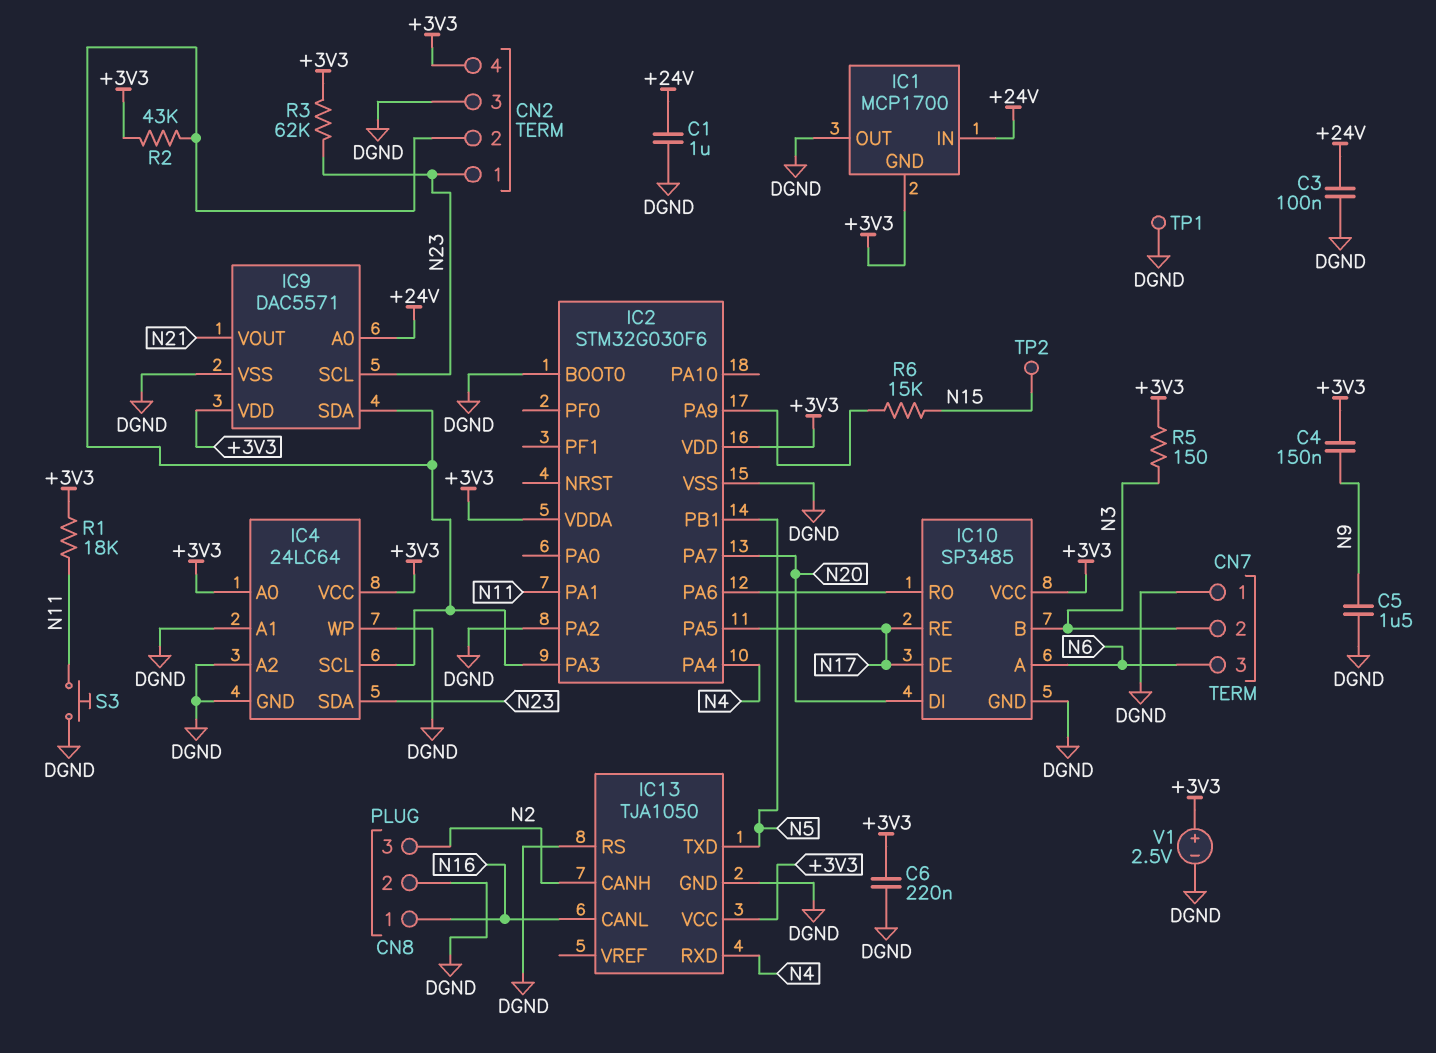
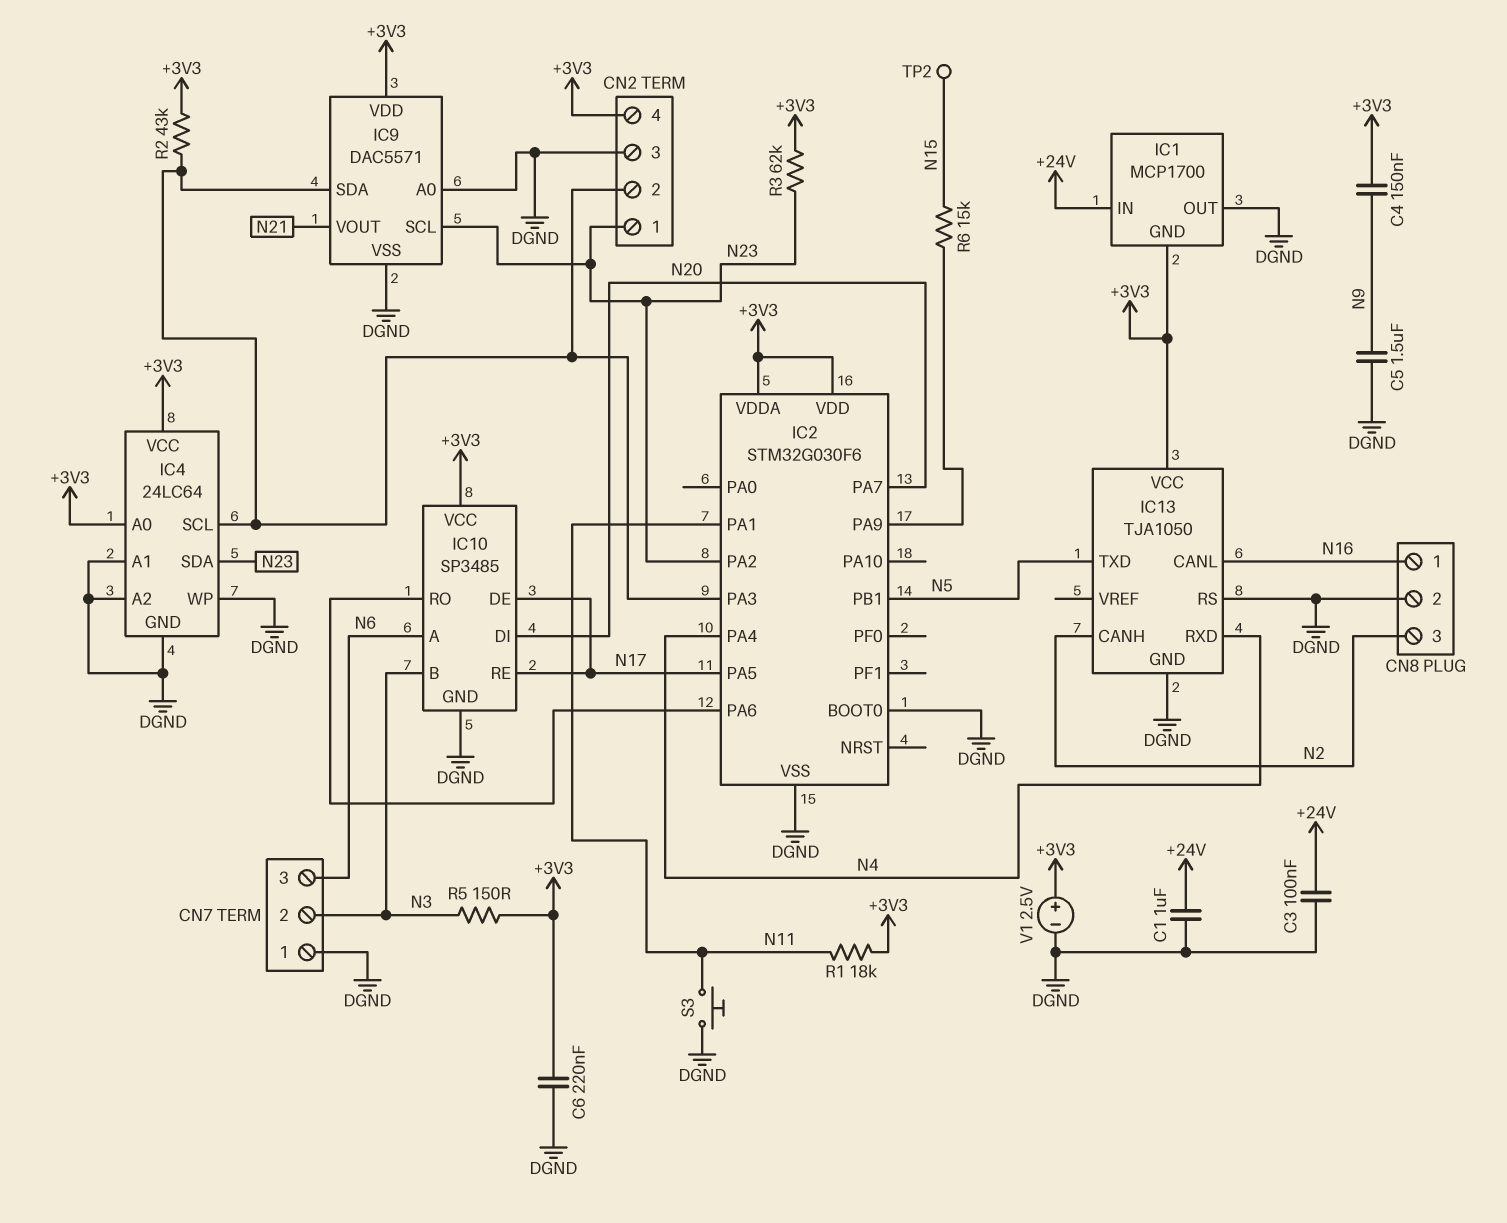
IC2 pin PA2: DGND -> N23
IC9 pin A0: +24V -> DGND
TP1: test point (DGND) -> none

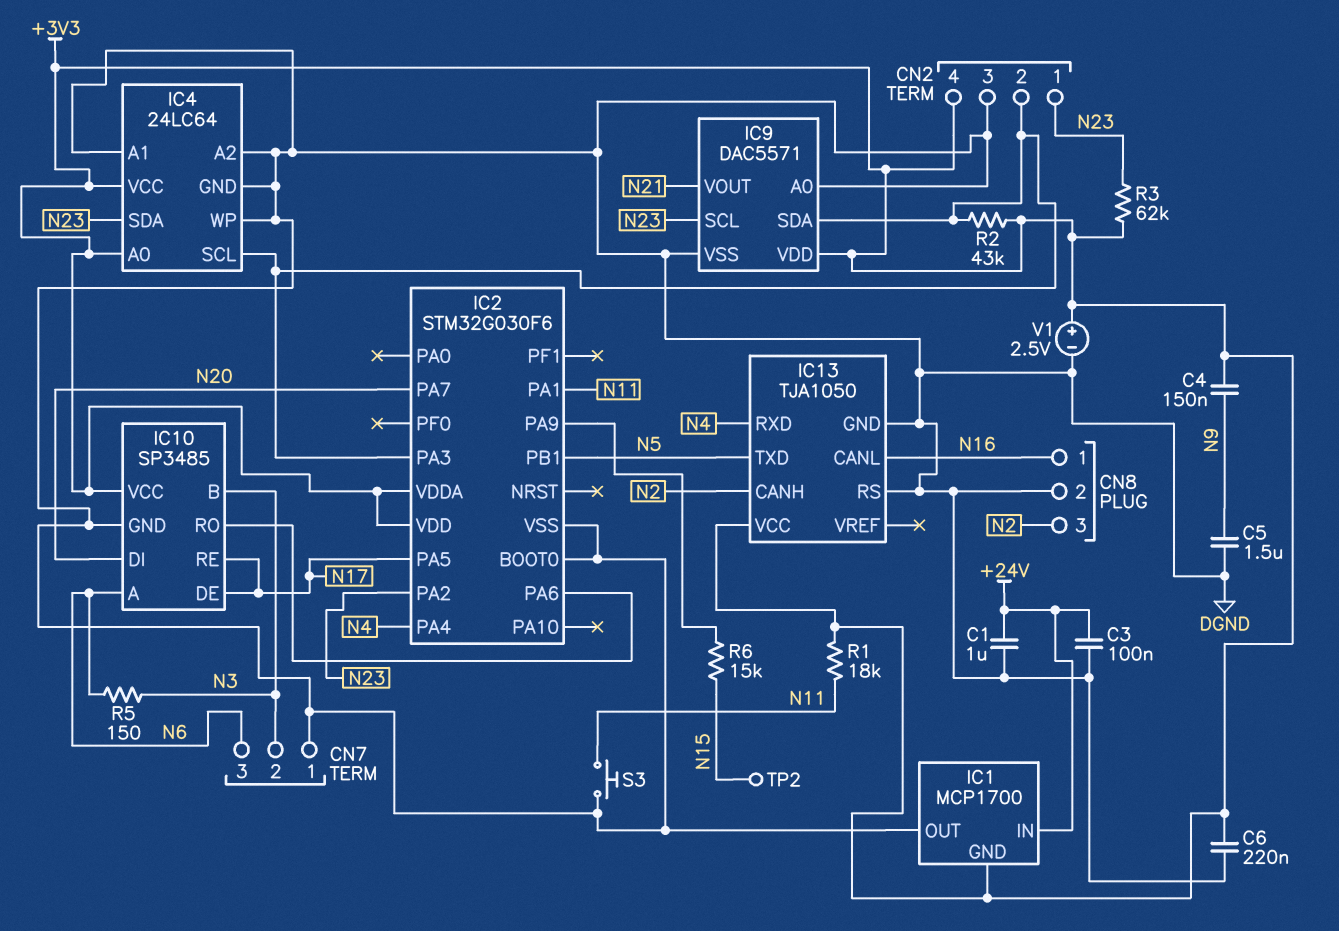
R5: 150 (+3V3, N3) -> 150 (N3, N6)

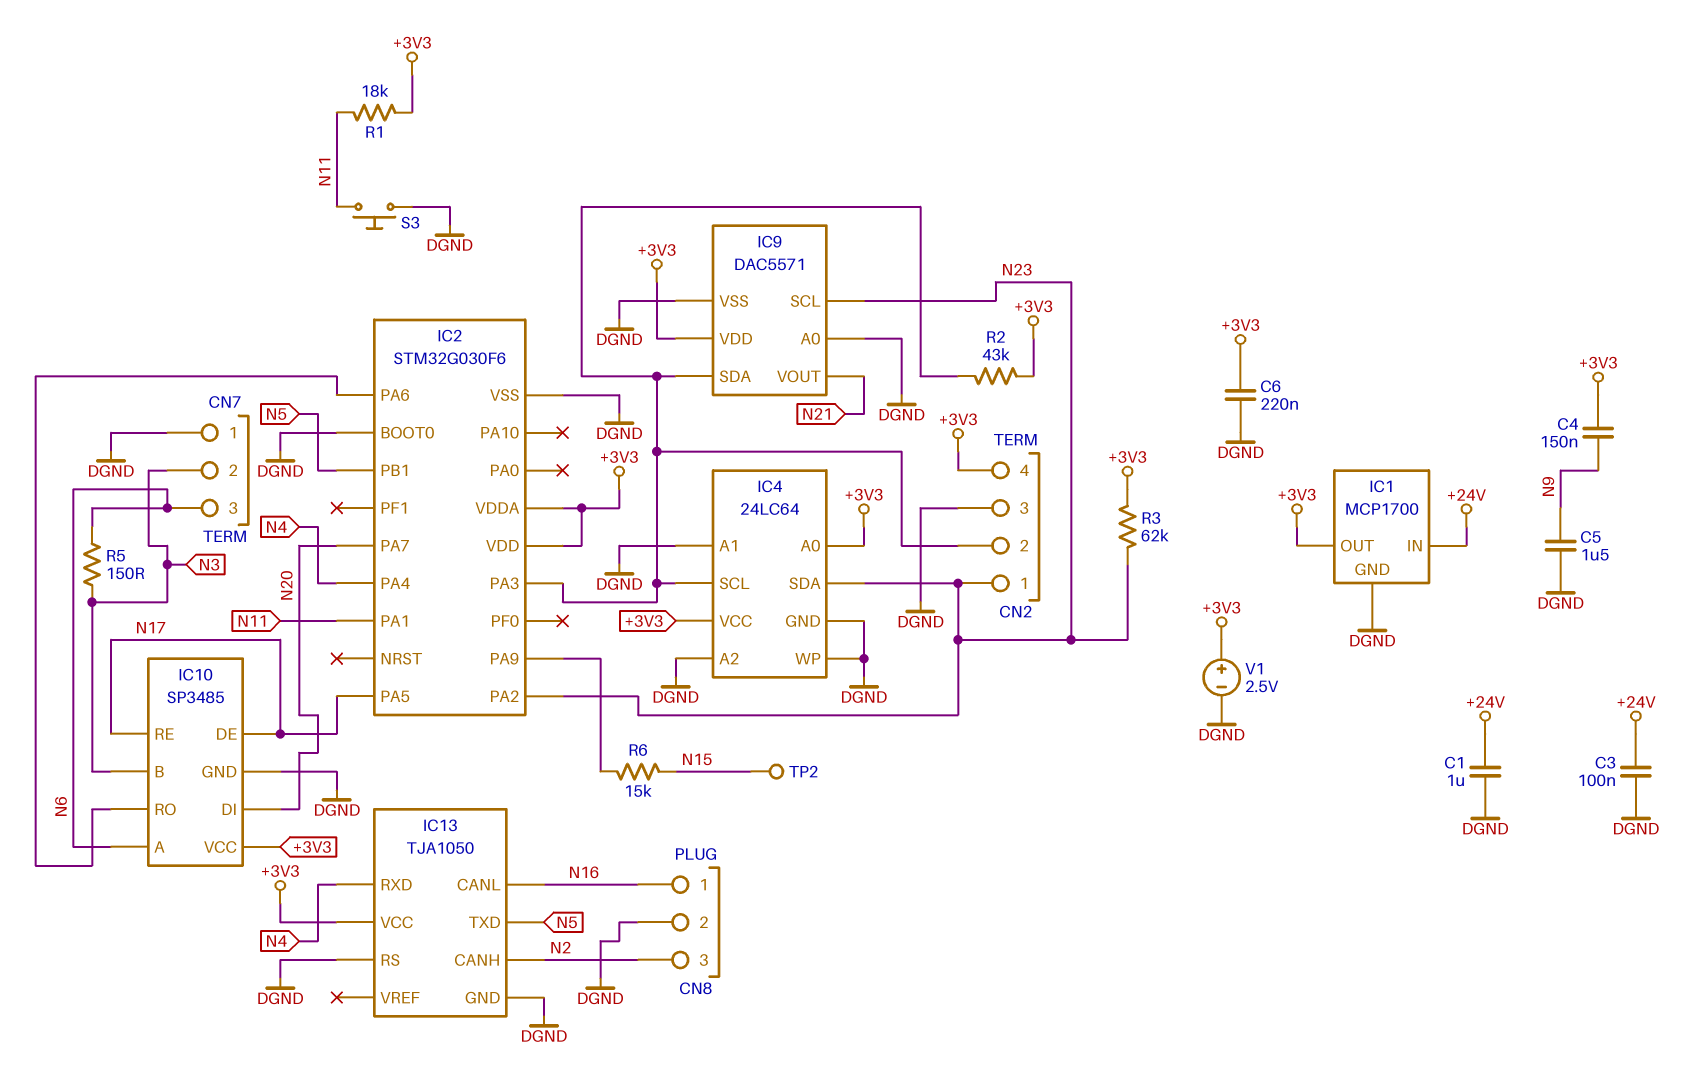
IC1 pin GND: +3V3 -> DGND
IC1 pin OUT: DGND -> +3V3

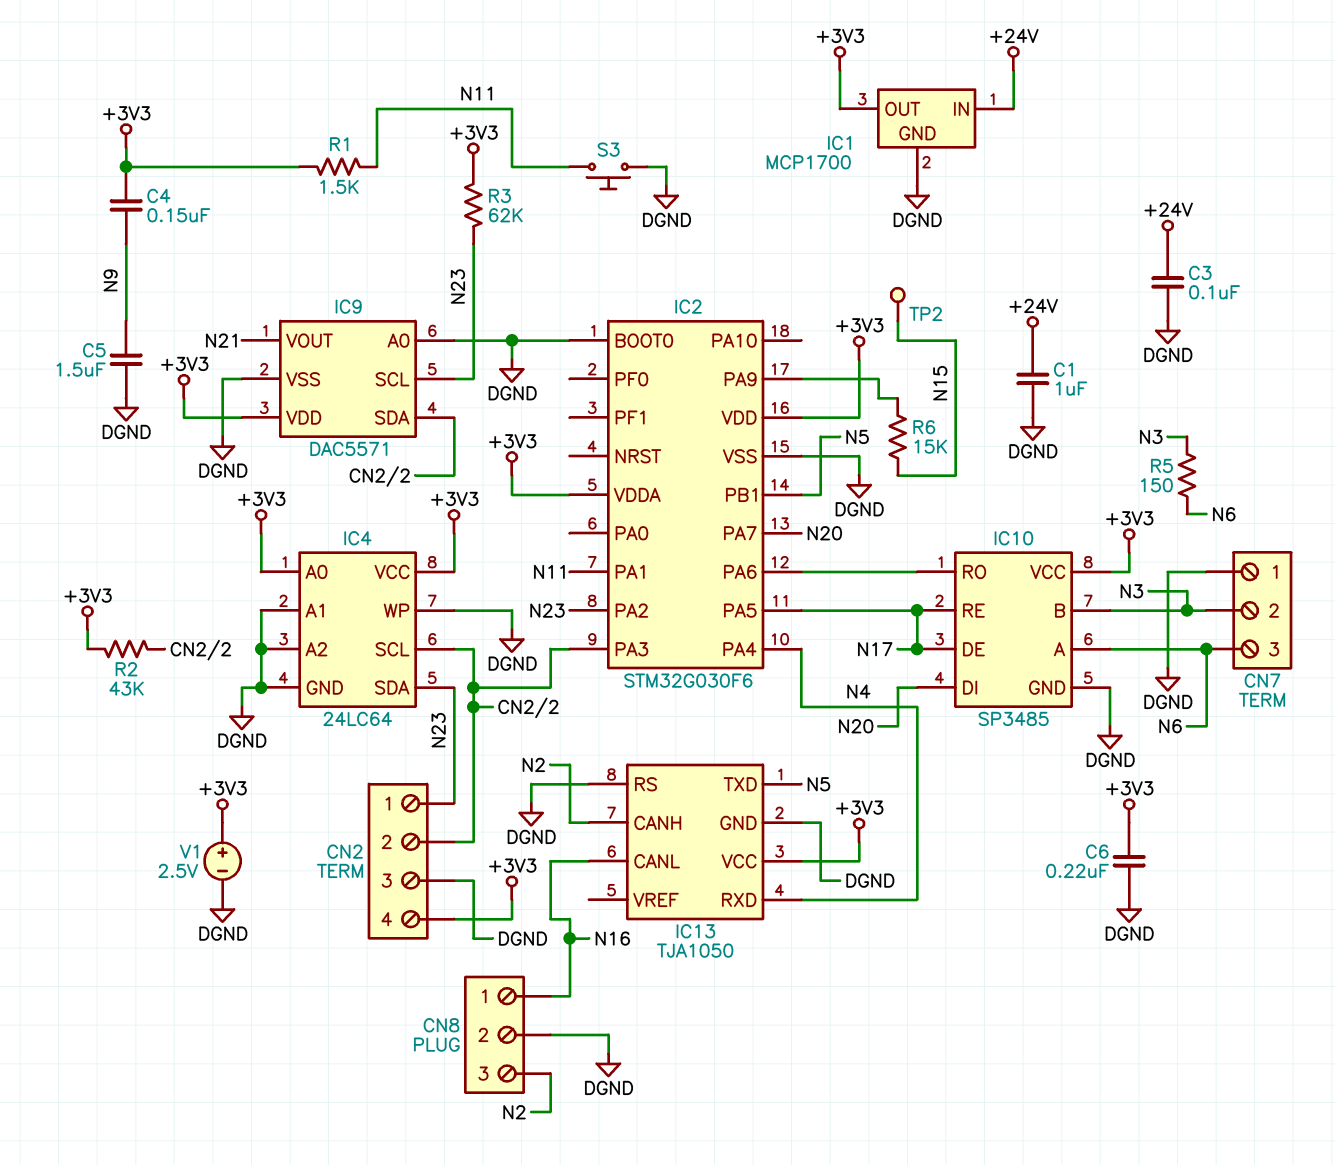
R1: 18k (+3V3, N11) -> 1.5k (+3V3, N11)

